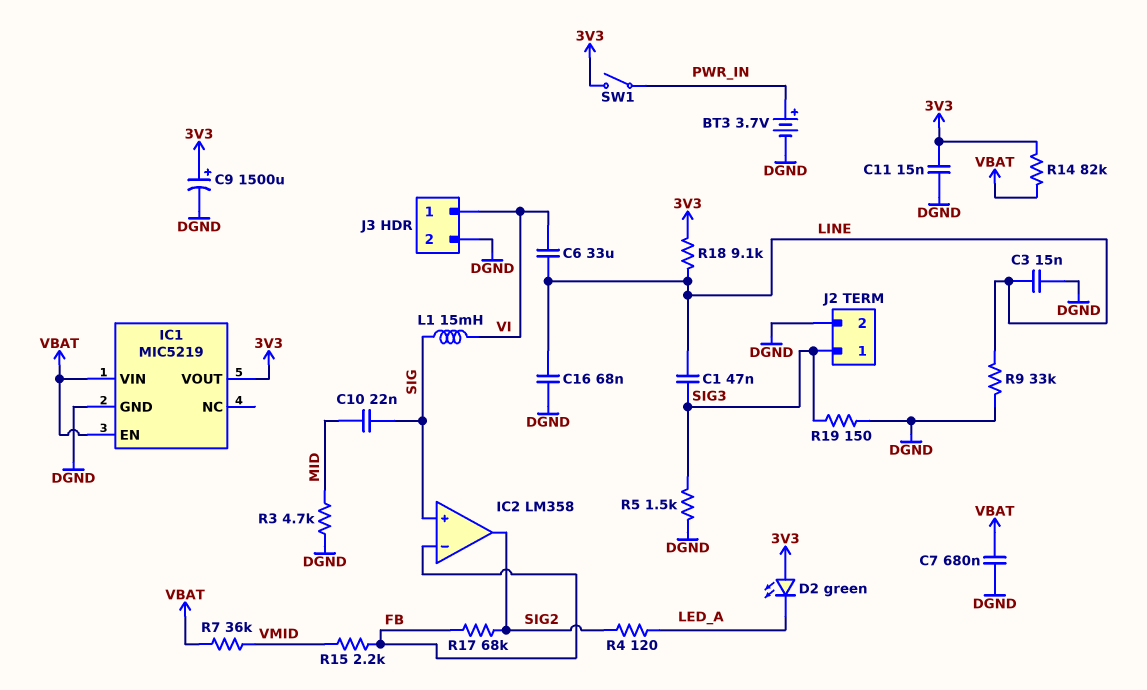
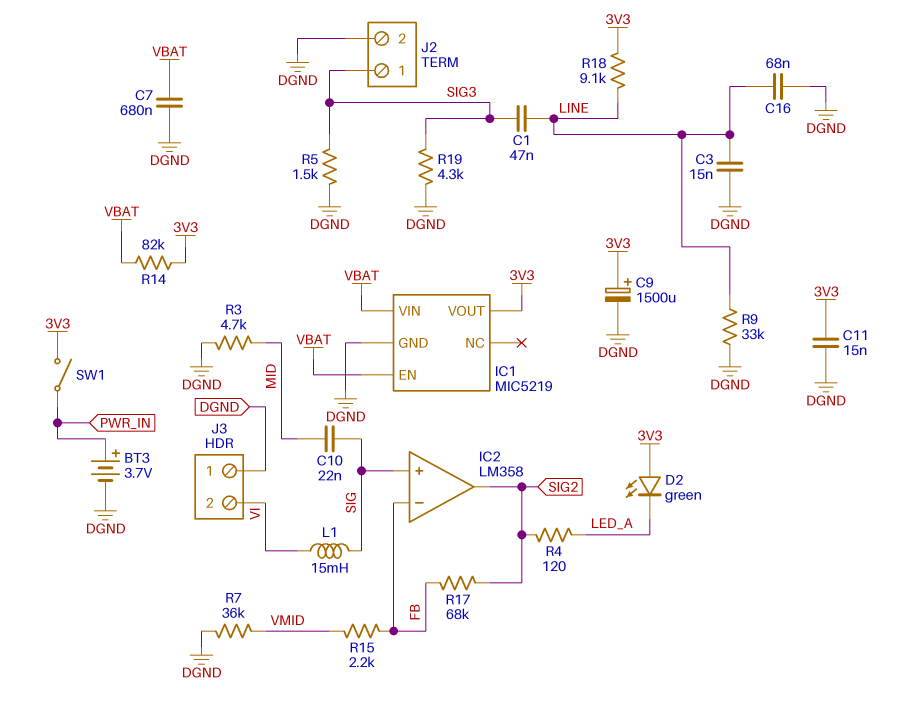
C6: 33uF (LINE, VI) -> none
J3 pin 1: VI -> DGND
J3 pin 2: DGND -> VI
R7: 36k (VBAT, VMID) -> 36k (DGND, VMID)
R19: 150 (DGND, SIG3) -> 4.3k (DGND, SIG3)

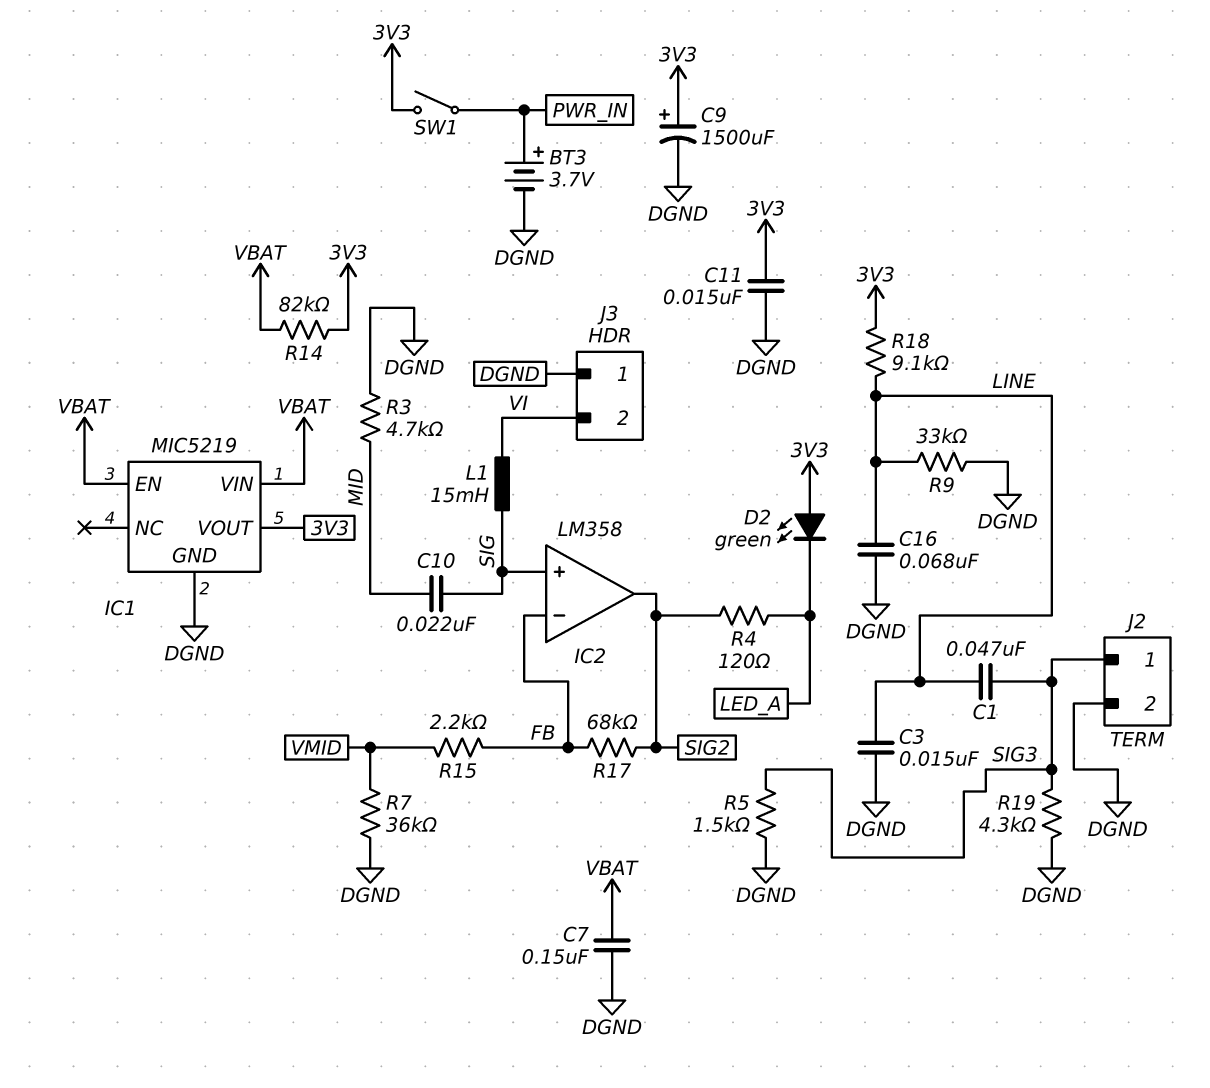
C7: 680nF (DGND, VBAT) -> 150nF (DGND, VBAT)

